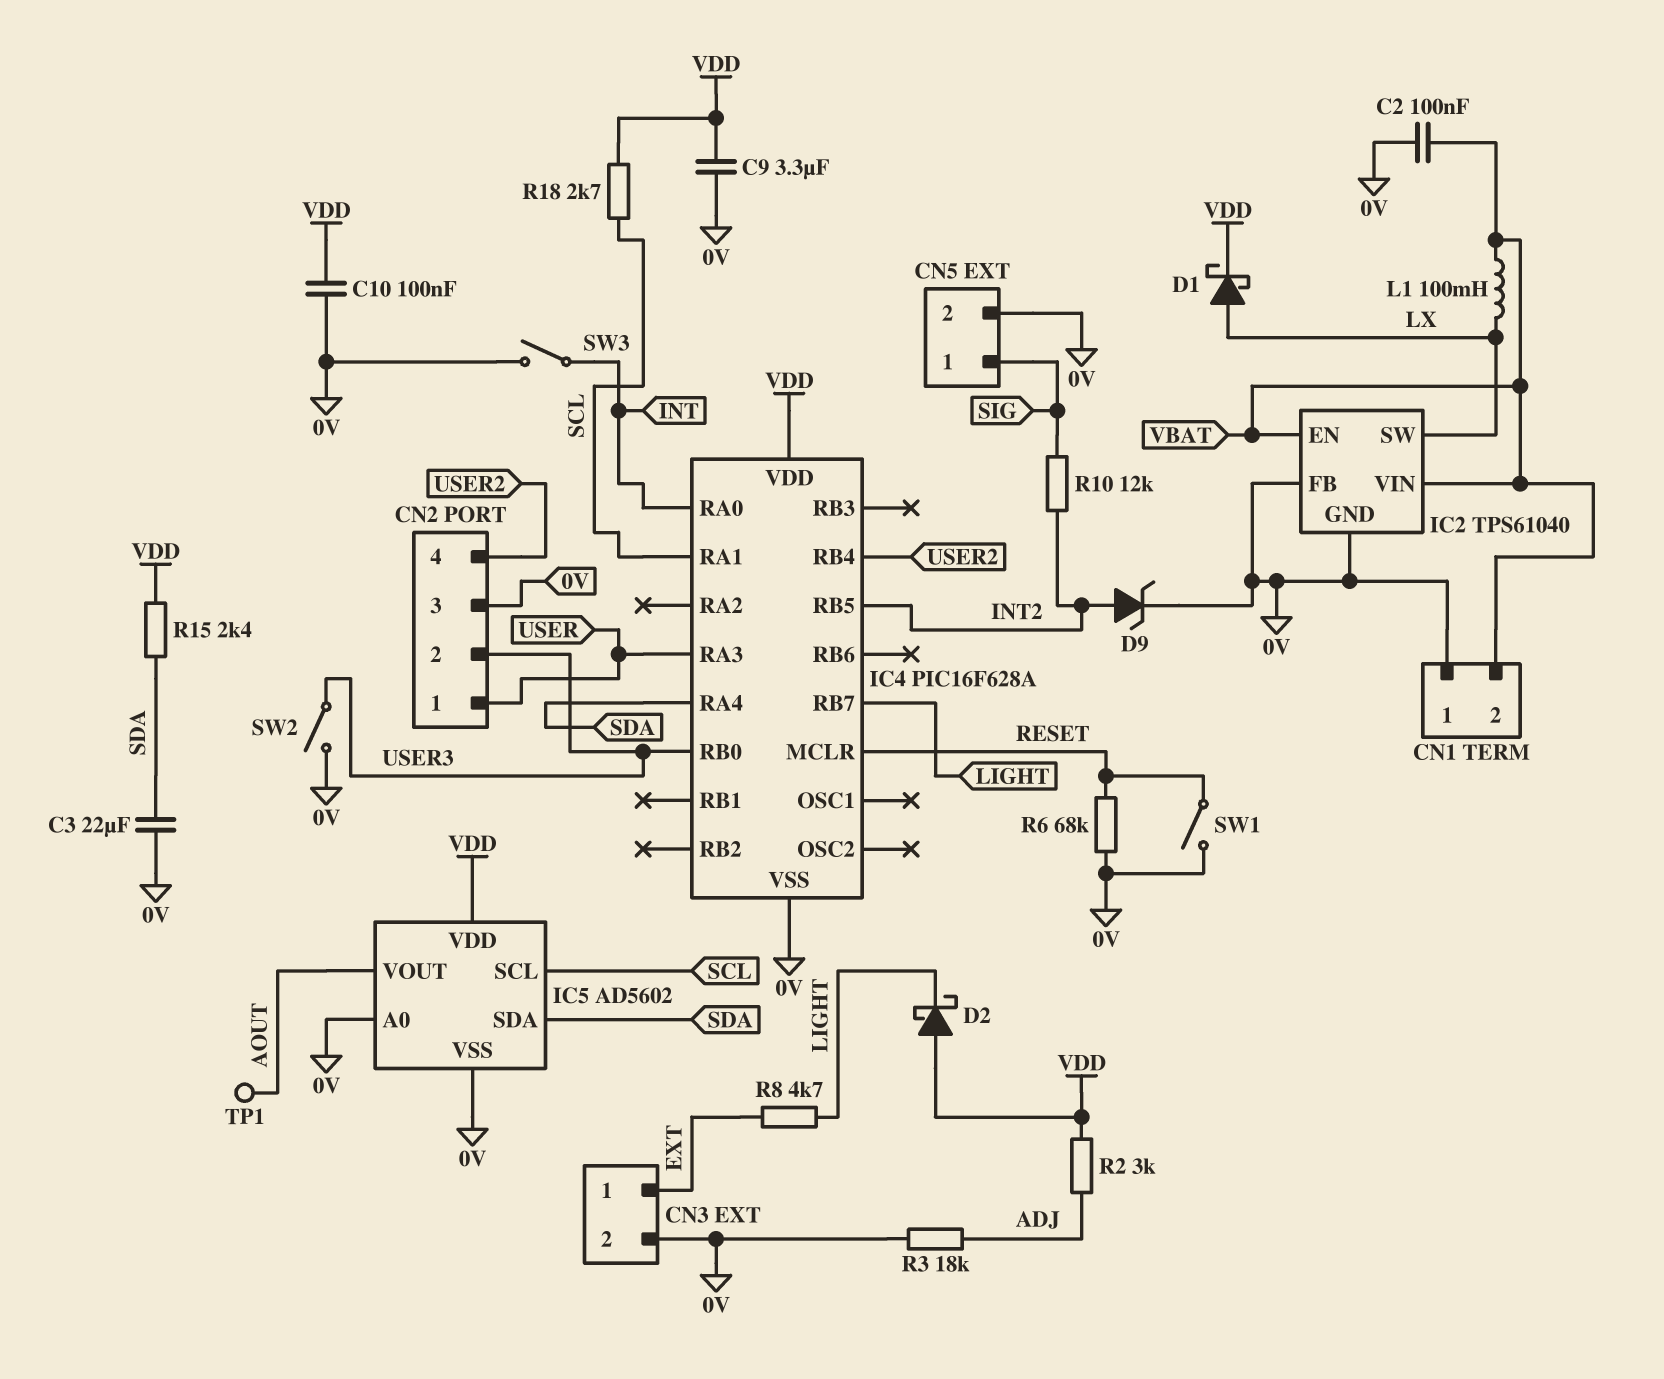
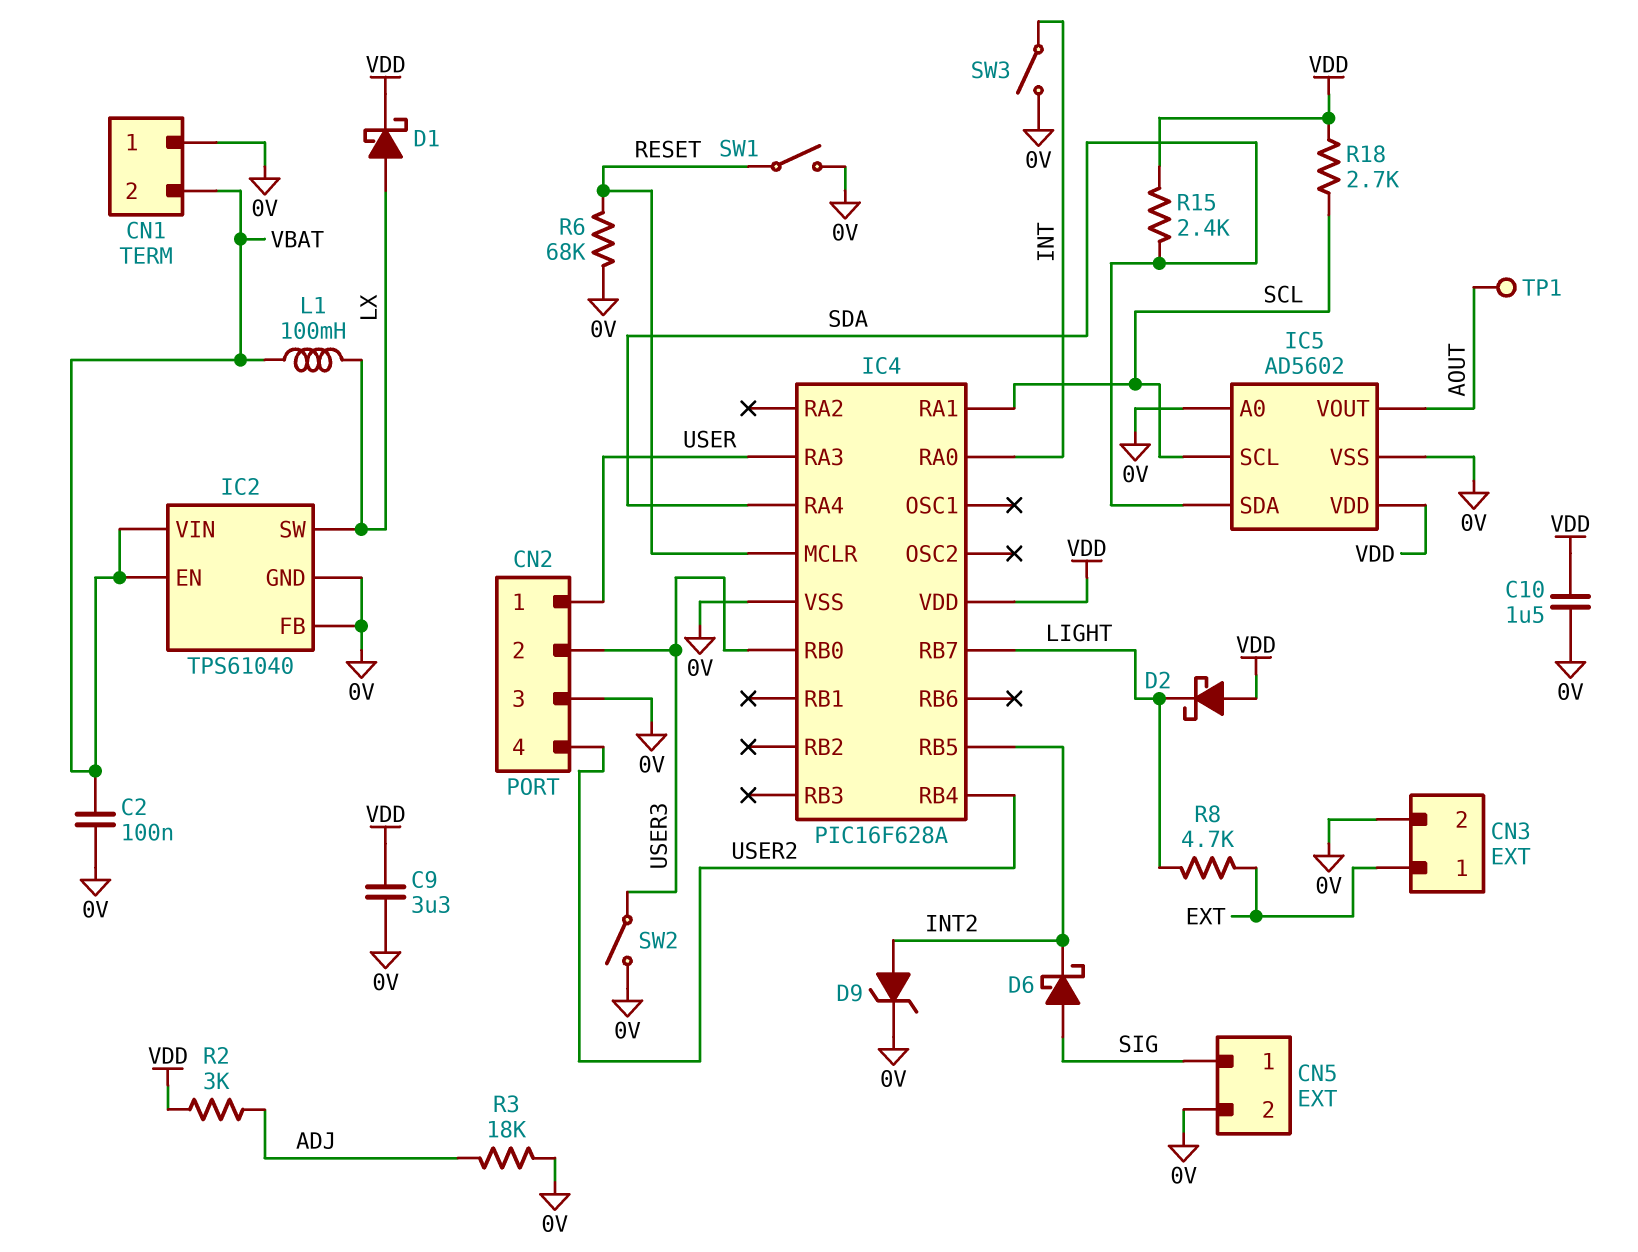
C3: 22uF (0V, SDA) -> none
C10: 100nF (0V, VDD) -> 1.5uF (0V, VDD)
D6: none -> schottky (A SIG, K INT2)
R10: 12k (INT2, SIG) -> none

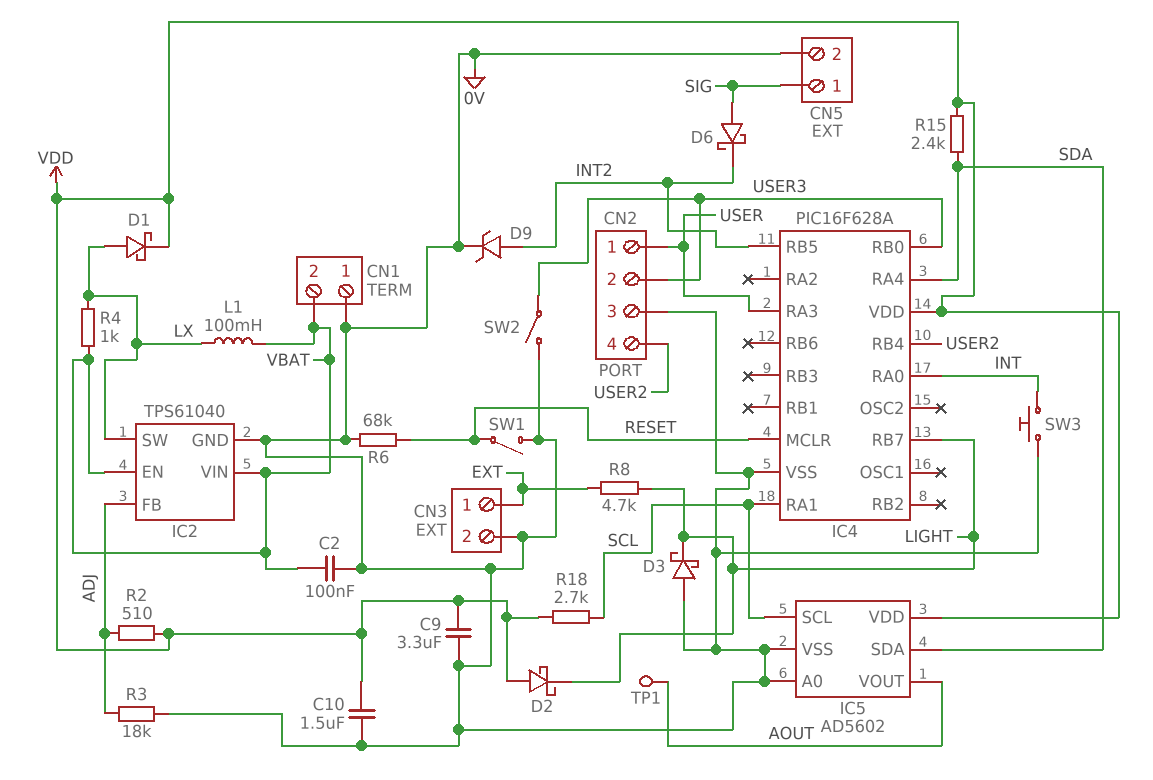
D3: none -> schottky (A 0V, K LIGHT)
IC2 pin FB: 0V -> ADJ
R2: 3k (ADJ, VDD) -> 510 (ADJ, VDD)
R4: none -> 1k (LX, VBAT)
SW3: switch (0V, INT) -> button (0V, INT)

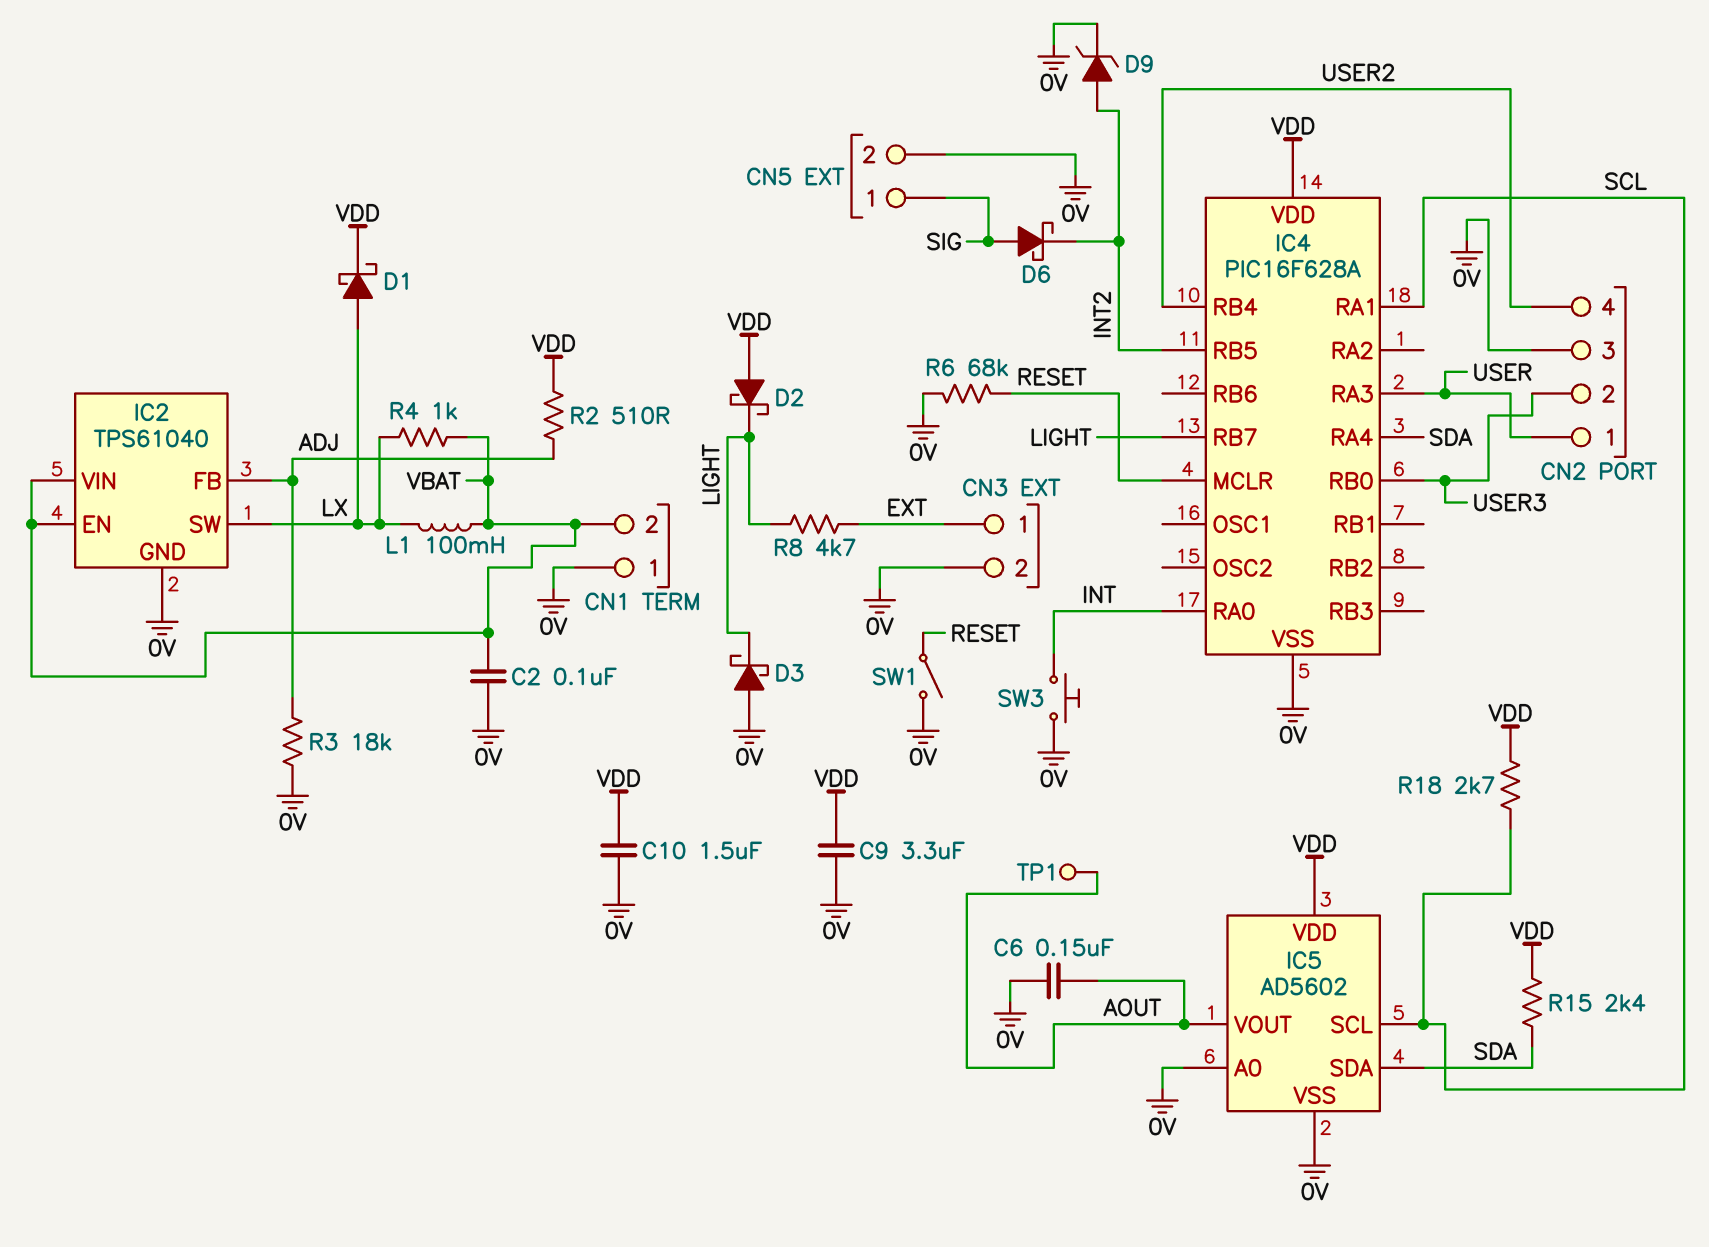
C6: none -> 150nF (0V, AOUT)
SW2: switch (0V, USER3) -> none

